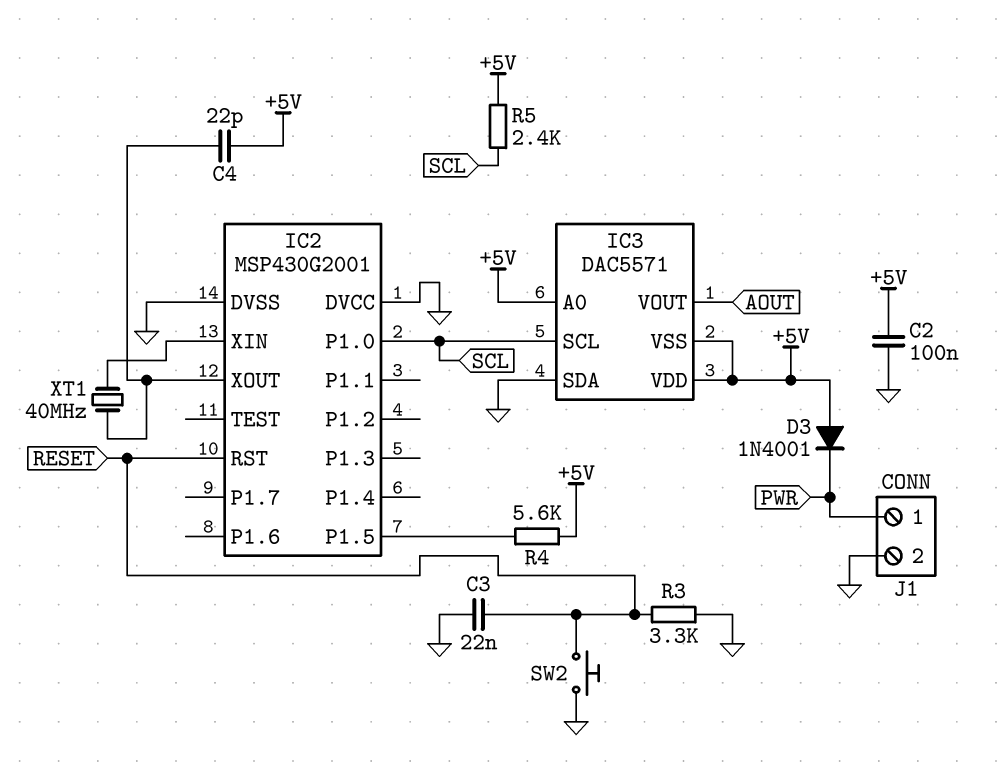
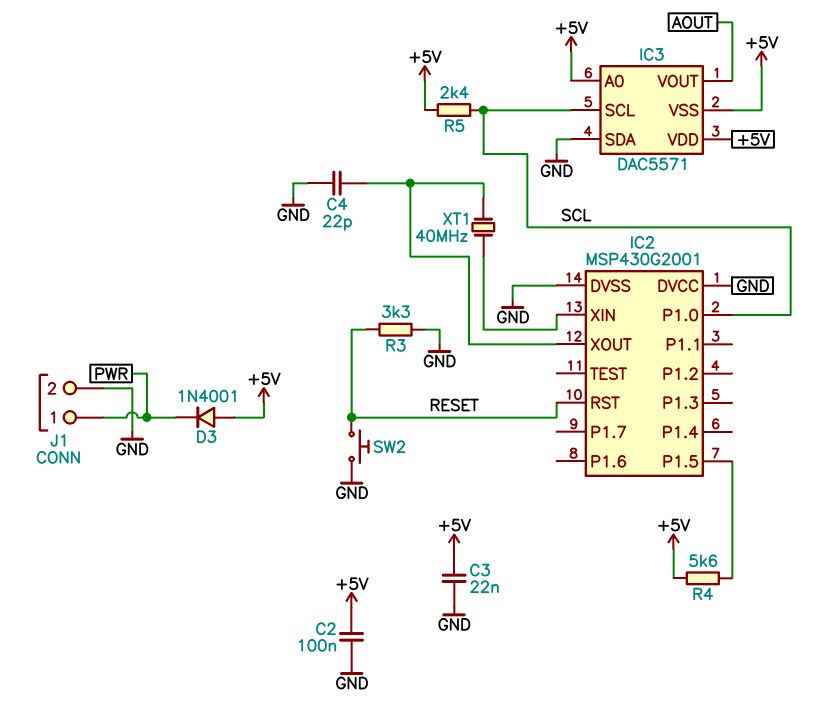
C3: 22nF (GND, RESET) -> 22nF (+5V, GND)
C4: 22pF (+5V, IC2/XOUT) -> 22pF (GND, IC2/XOUT)

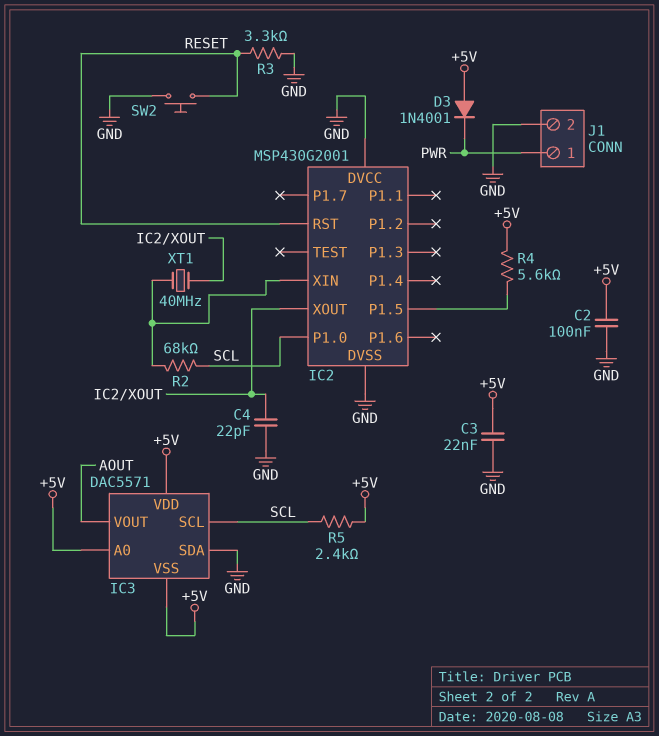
R2: none -> 68k (IC2/XIN, SCL)

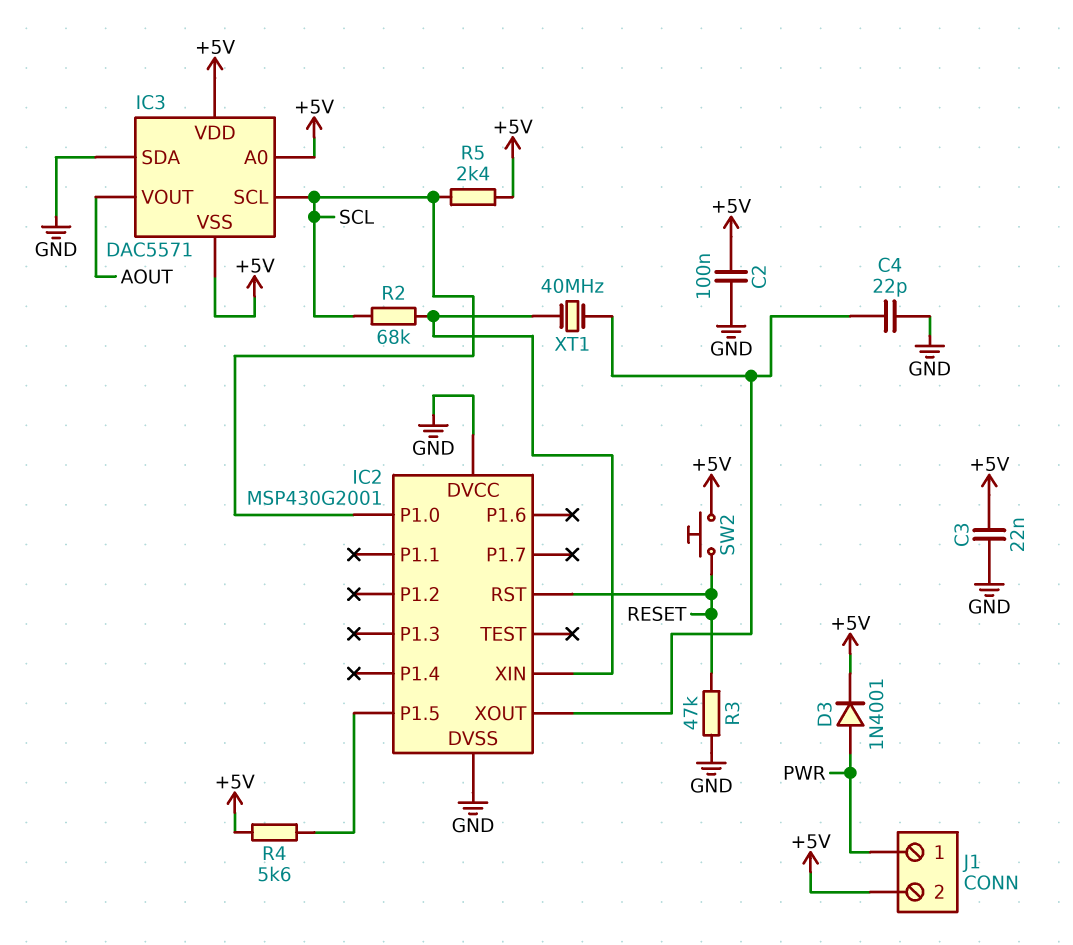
D3: diode 1N4001 (A +5V, K PWR) -> diode 1N4001 (A PWR, K +5V)
J1 pin 2: GND -> +5V
R3: 3.3k (GND, RESET) -> 47k (GND, RESET)
SW2: button (GND, RESET) -> button (+5V, RESET)

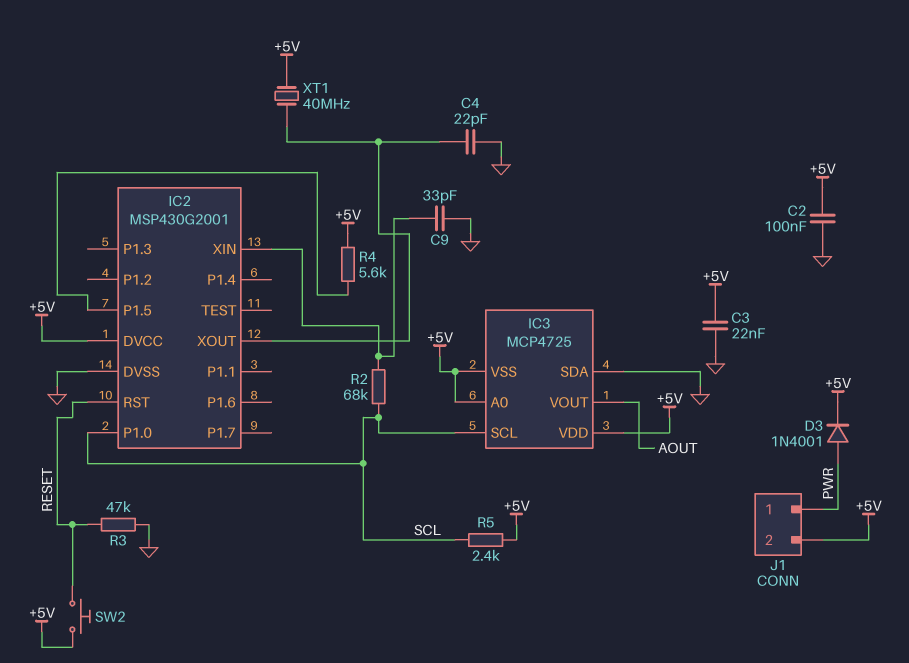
C9: none -> 33pF (GND, IC2/XIN)
IC2 pin DVCC: GND -> +5V
IC3: DAC5571 -> MCP4725
XT1: 40MHz (IC2/XIN, IC2/XOUT) -> 40MHz (+5V, IC2/XOUT)

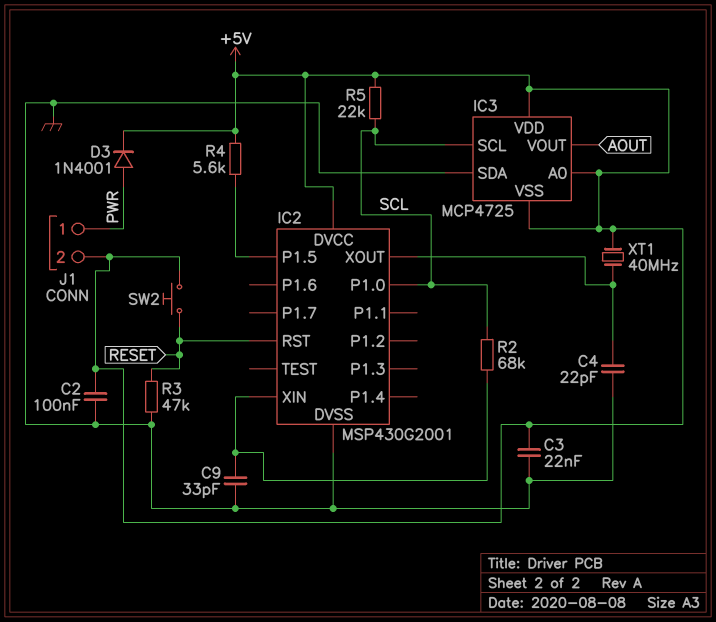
R5: 2.4k (+5V, SCL) -> 22k (+5V, SCL)

